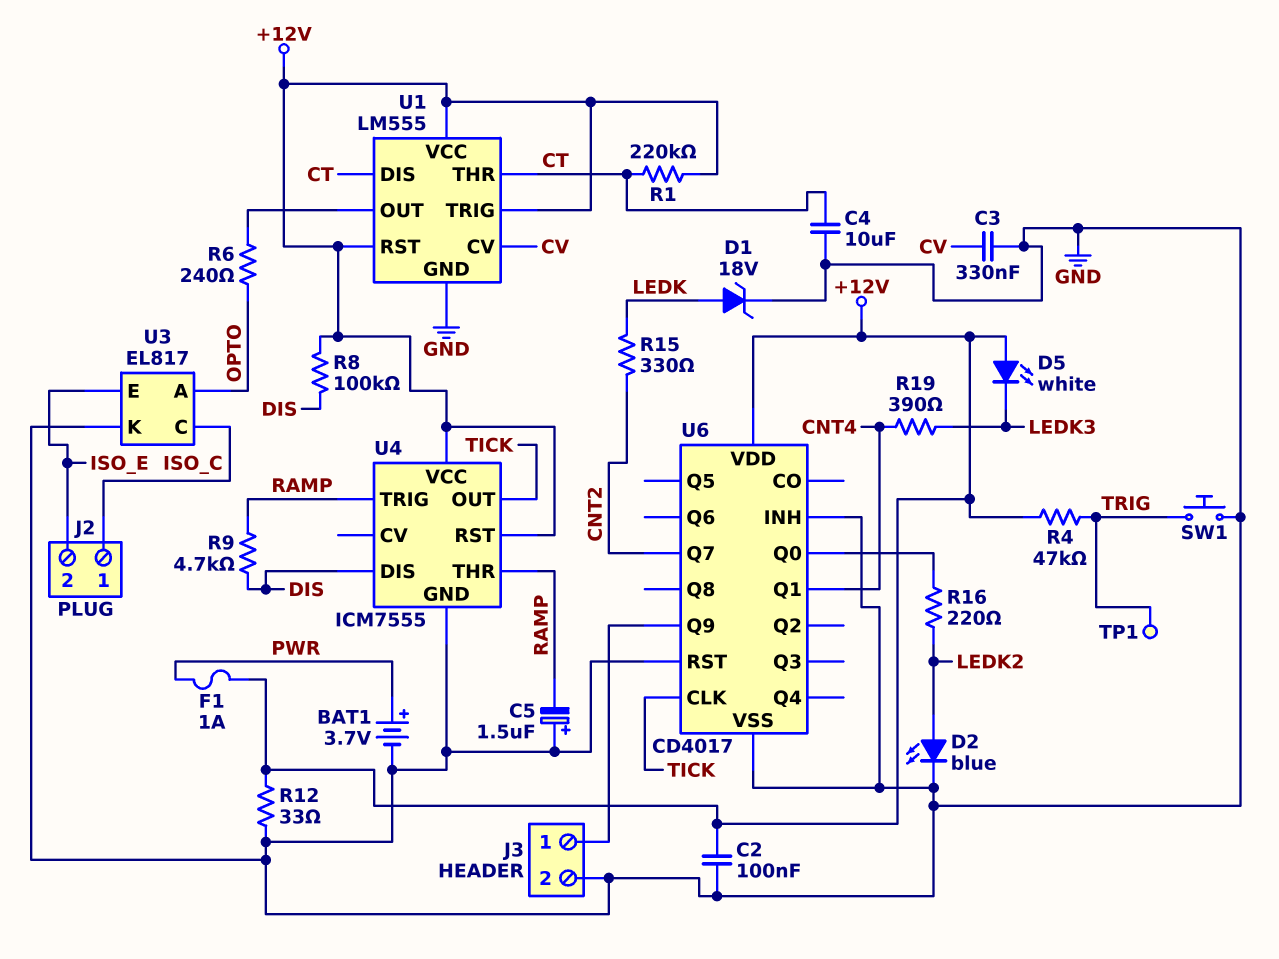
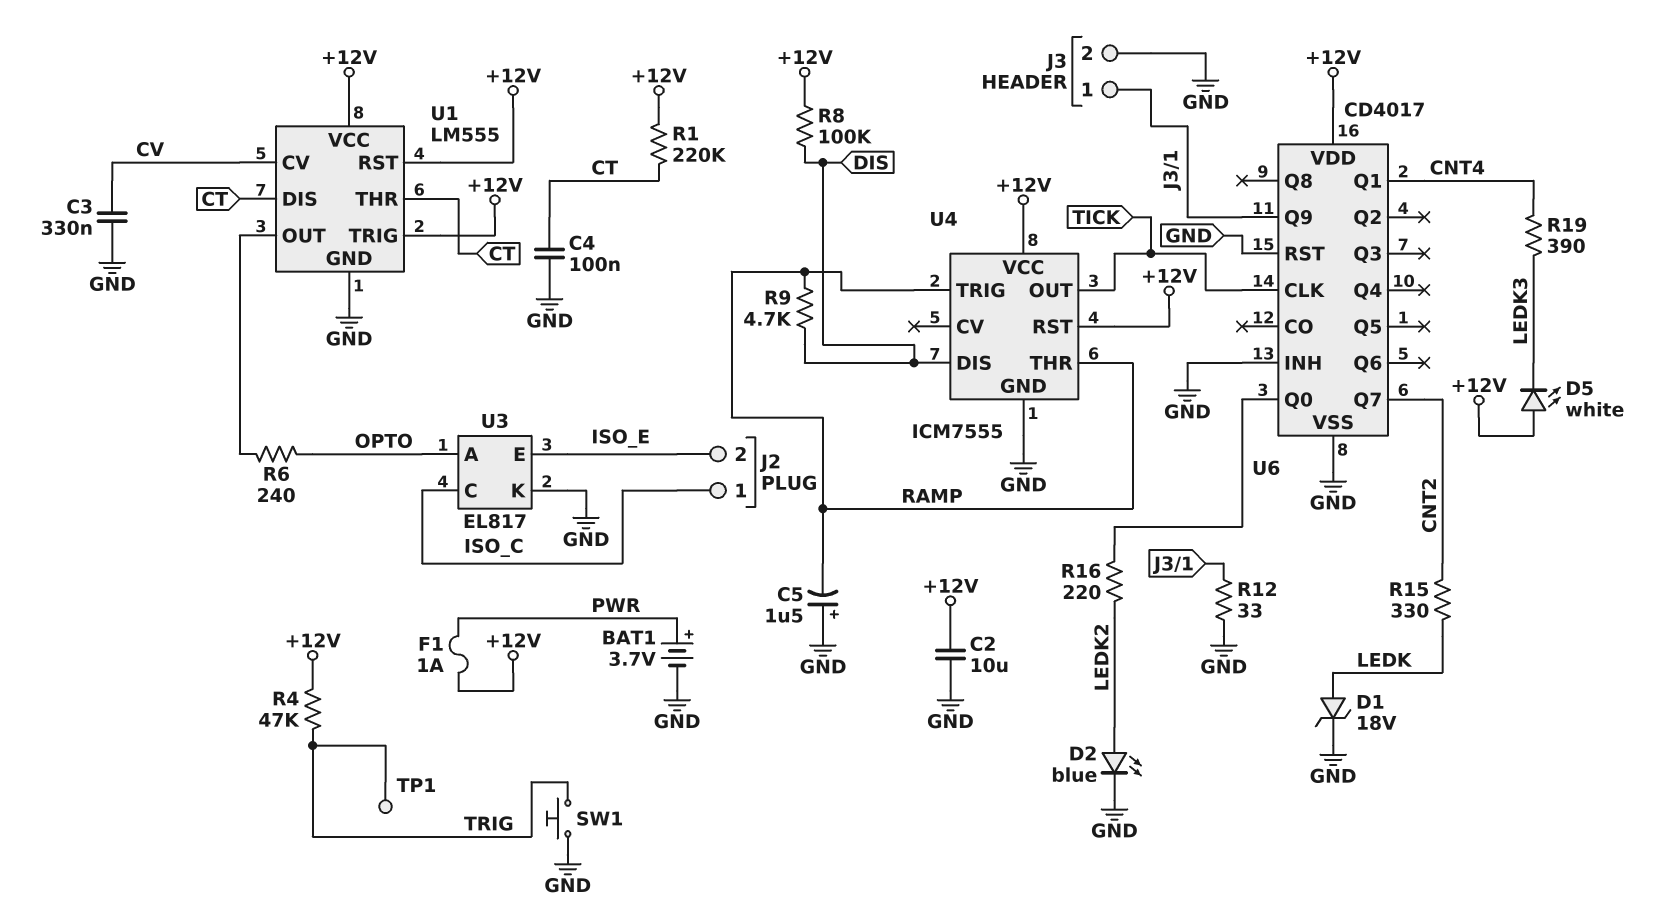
C2: 100nF (+12V, GND) -> 10uF (+12V, GND)
C4: 10uF (CT, GND) -> 100nF (CT, GND)
R12: 33 (+12V, GND) -> 33 (GND, J3/1)

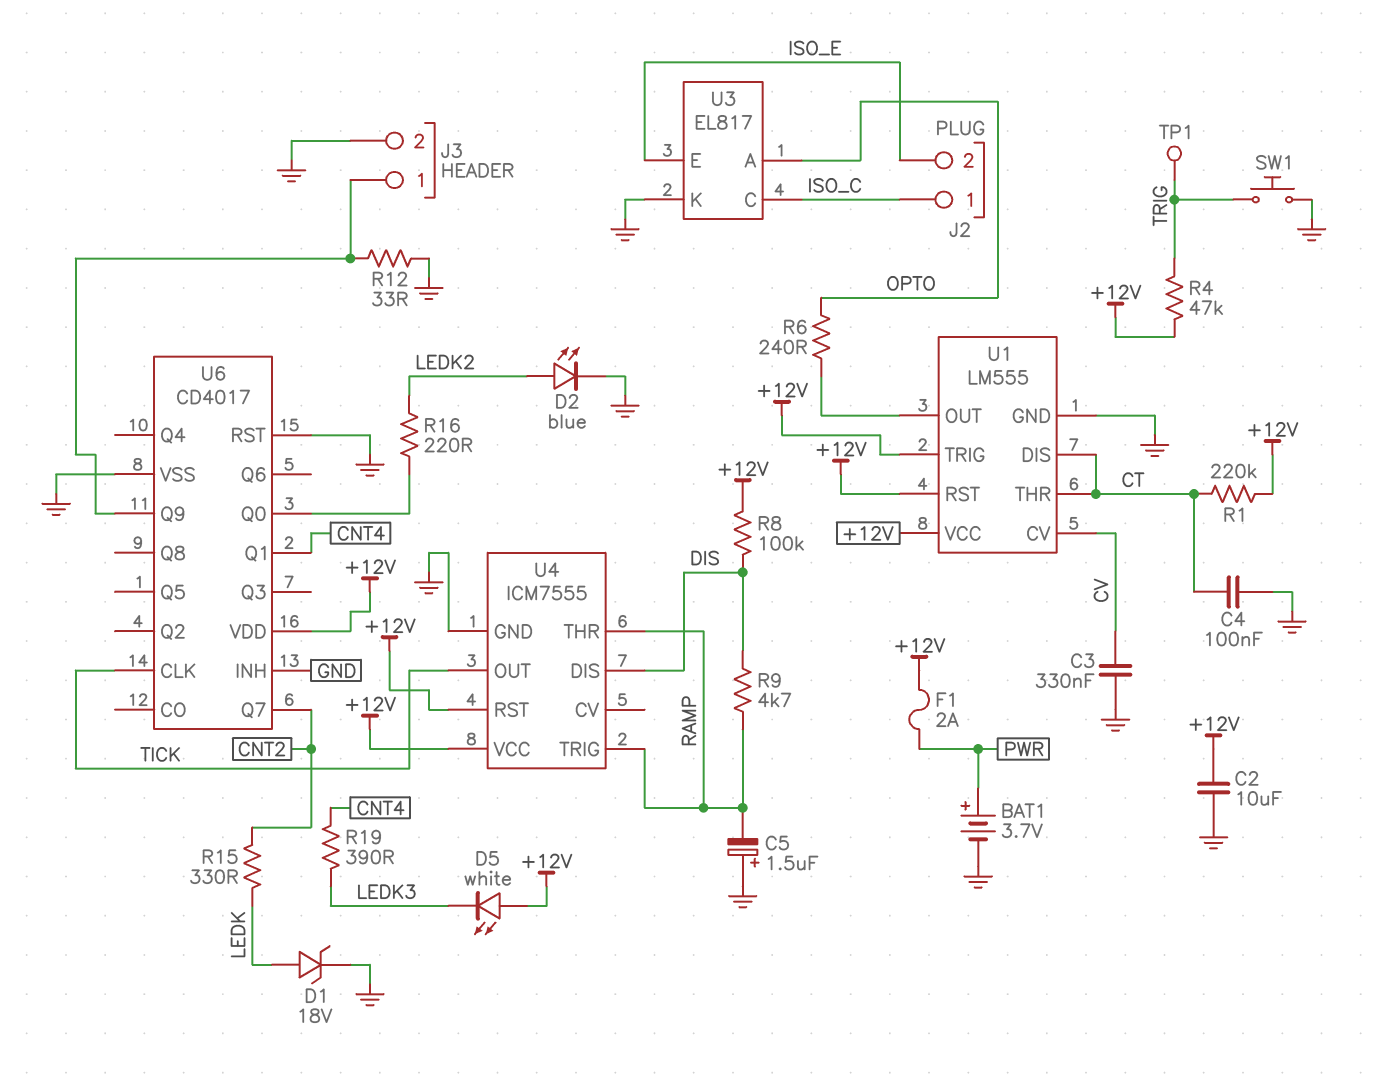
F1: 1A (+12V, PWR) -> 2A (+12V, PWR)

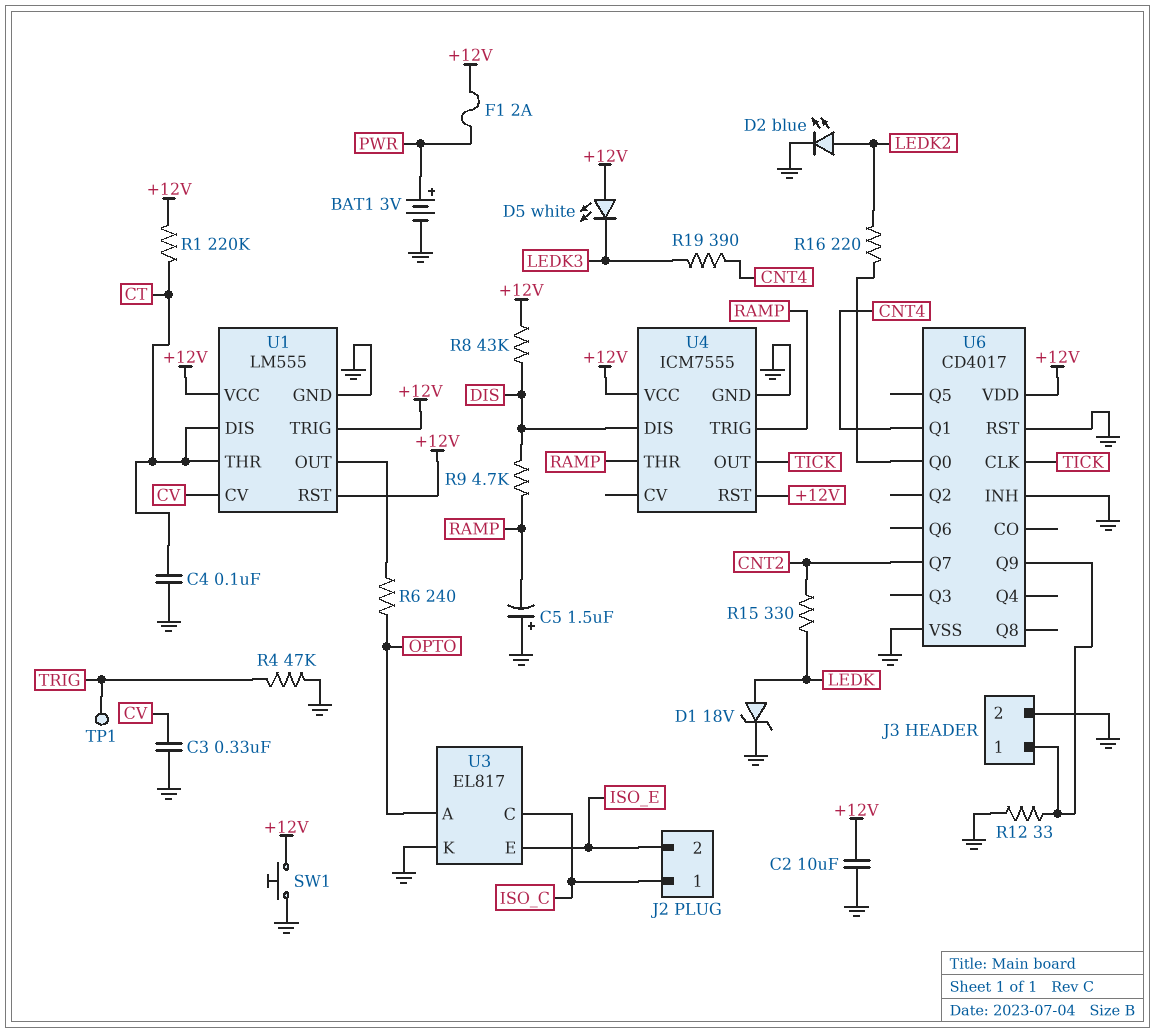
BAT1: 3.7V (plus PWR, minus GND) -> 3V (plus PWR, minus GND)
R4: 47k (+12V, TRIG) -> 47k (GND, TRIG)
R8: 100k (+12V, DIS) -> 43k (+12V, DIS)
SW1: button (GND, TRIG) -> button (+12V, GND)

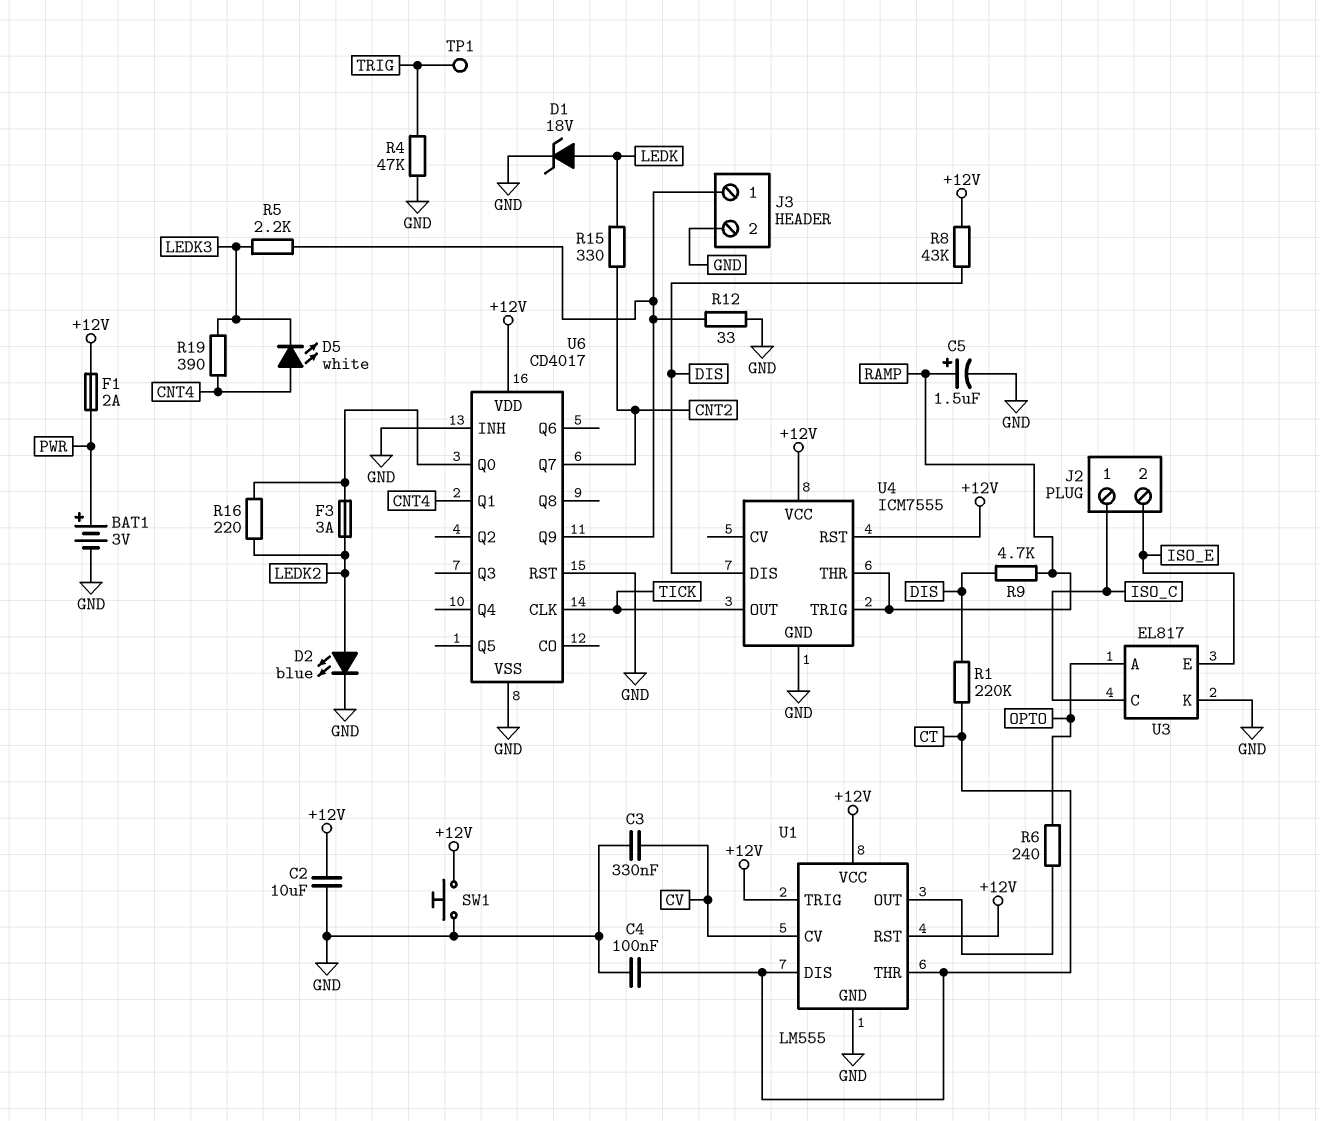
C5: 1.5uF (plus GND, minus RAMP) -> 1.5uF (plus RAMP, minus GND)
D5: LED white (A +12V, K LEDK3) -> LED white (A CNT4, K LEDK3)
F3: none -> 3A (LEDK2, U6/Q0)
R1: 220k (+12V, CT) -> 220k (CT, DIS)
R5: none -> 2.2k (J3/1, LEDK3)

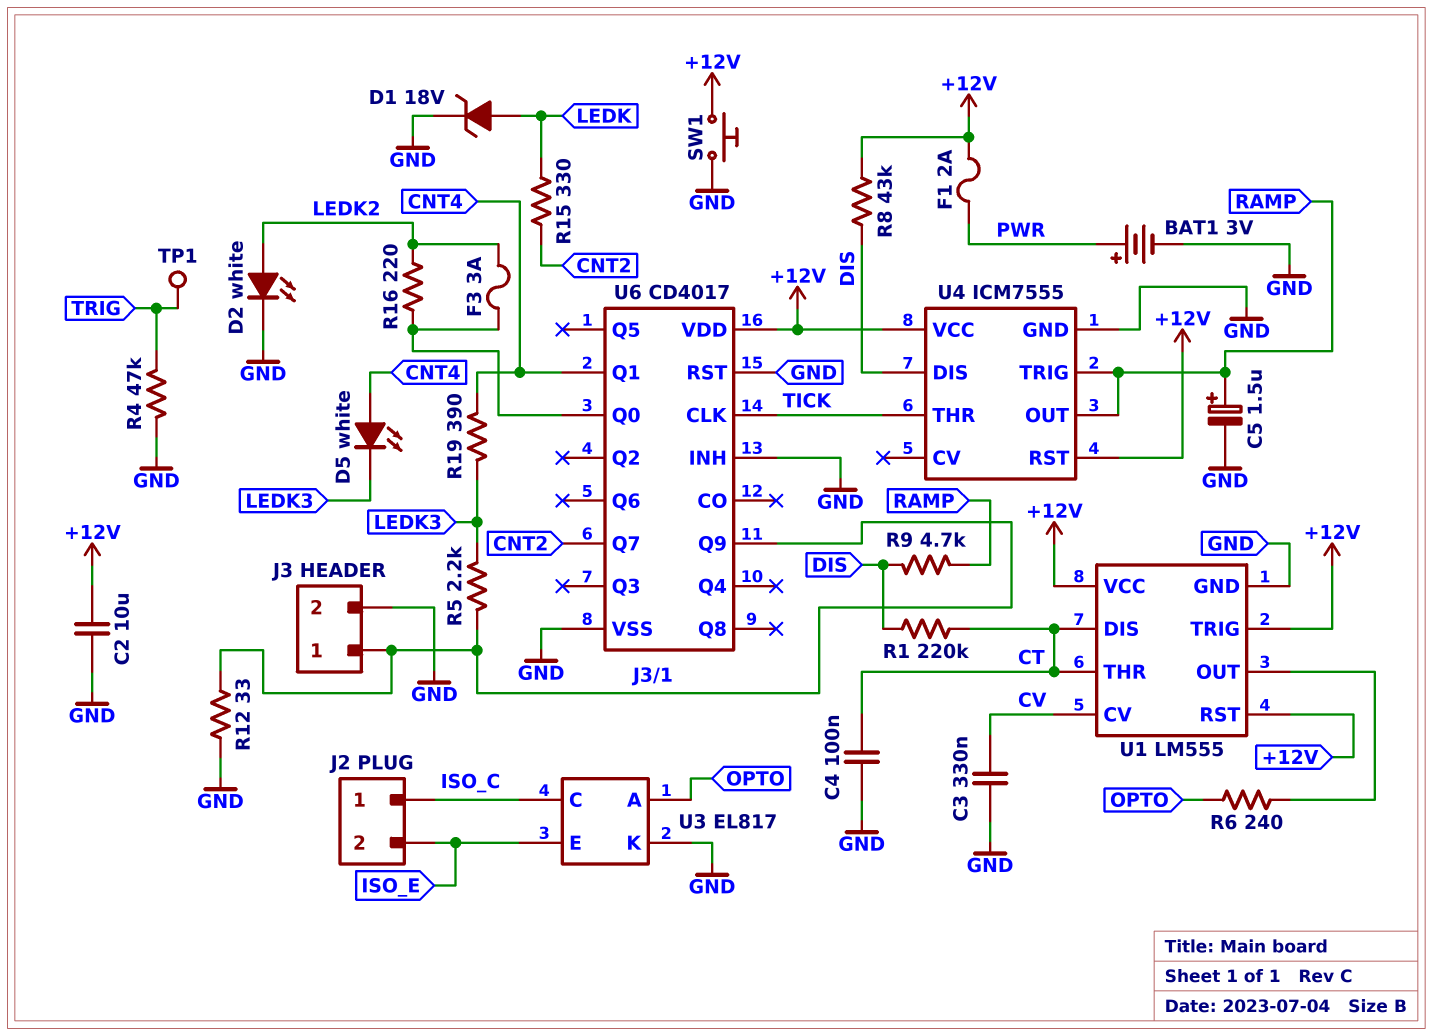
D2: LED blue (A LEDK2, K GND) -> LED white (A LEDK2, K GND)
U4 pin OUT: TICK -> RAMP
U4 pin THR: RAMP -> TICK

